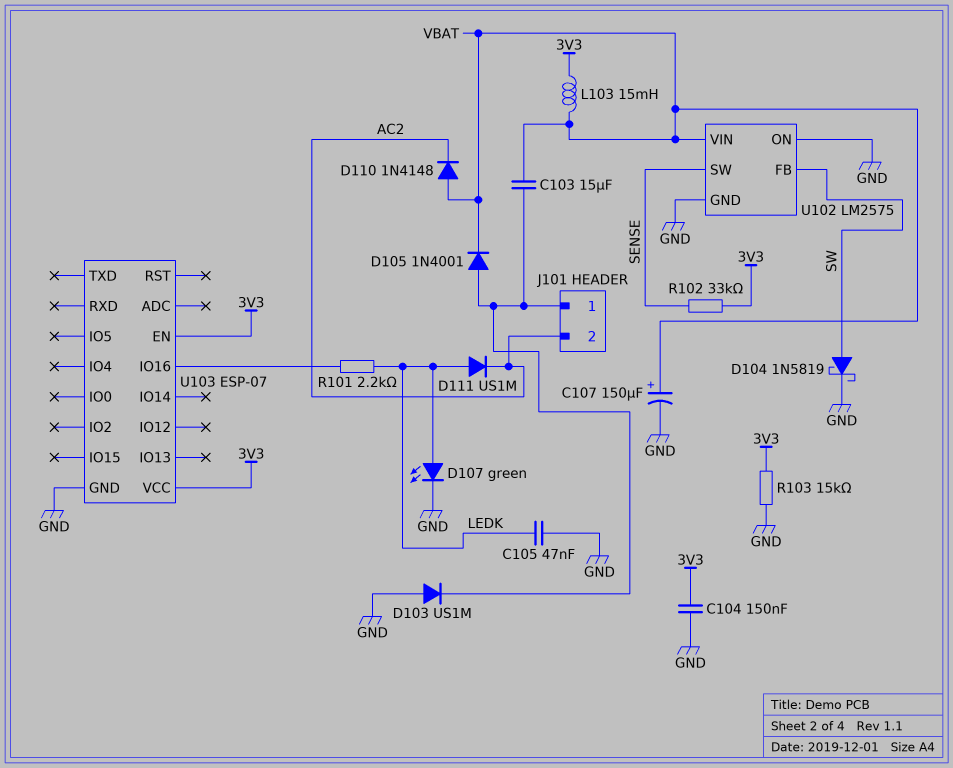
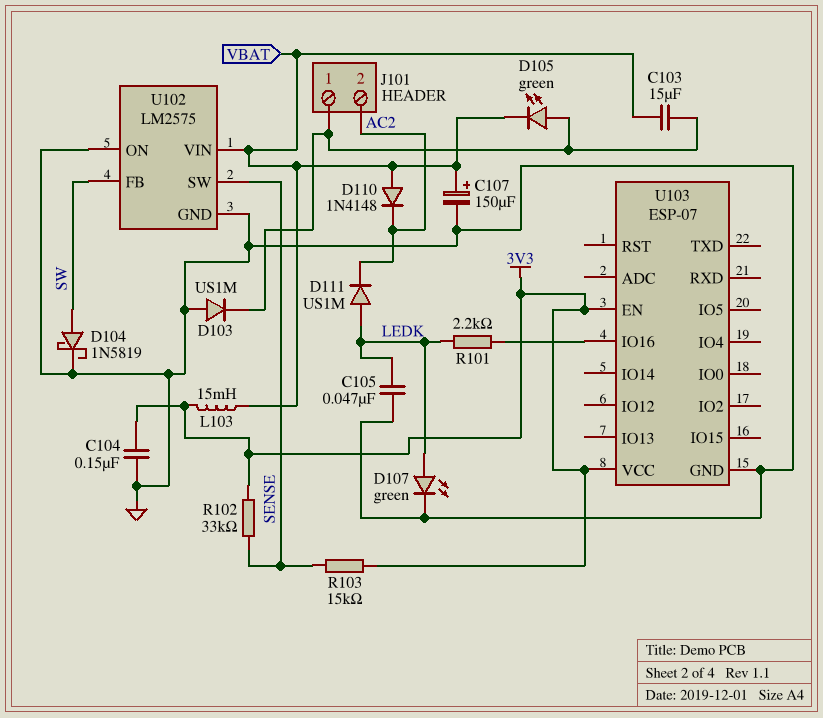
D105: diode 1N4001 (A J101/1, K VBAT) -> LED green (A J101/1, K VBAT)
R103: 15k (3V3, GND) -> 15k (3V3, SENSE)

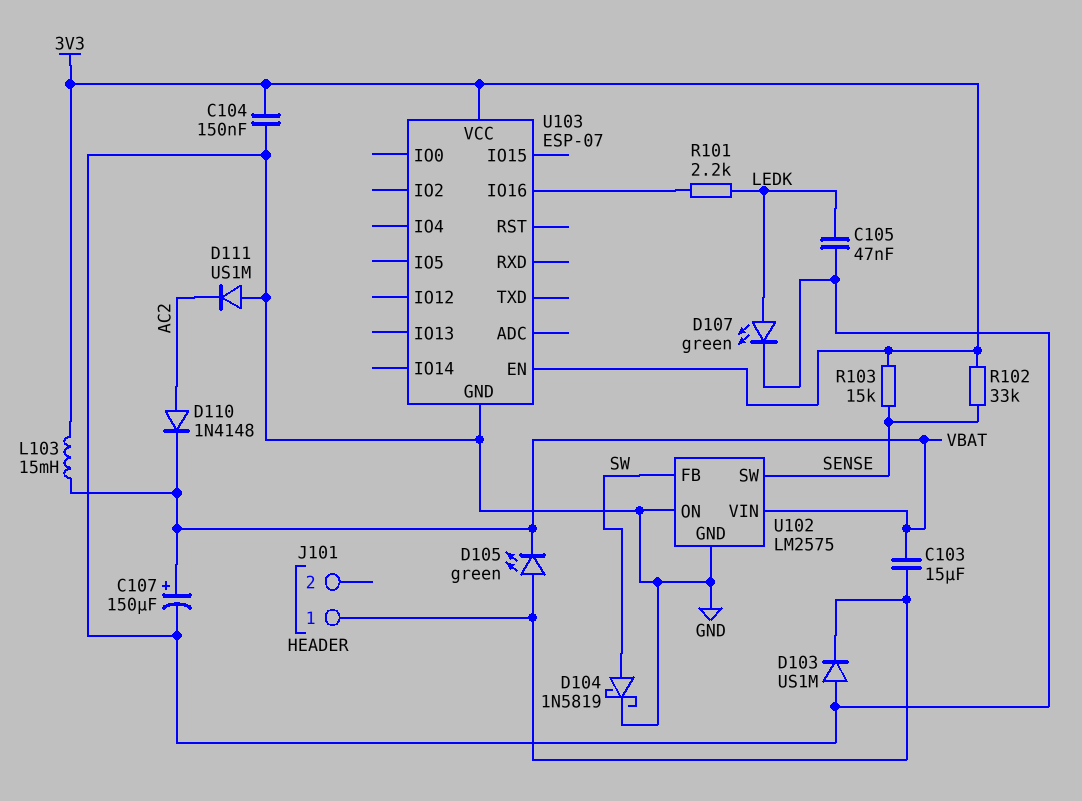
D110: diode 1N4148 (A VBAT, K AC2) -> diode 1N4148 (A AC2, K VBAT)
D111: diode US1M (A LEDK, K AC2) -> diode US1M (A GND, K AC2)
J101 pin 2: AC2 -> none

